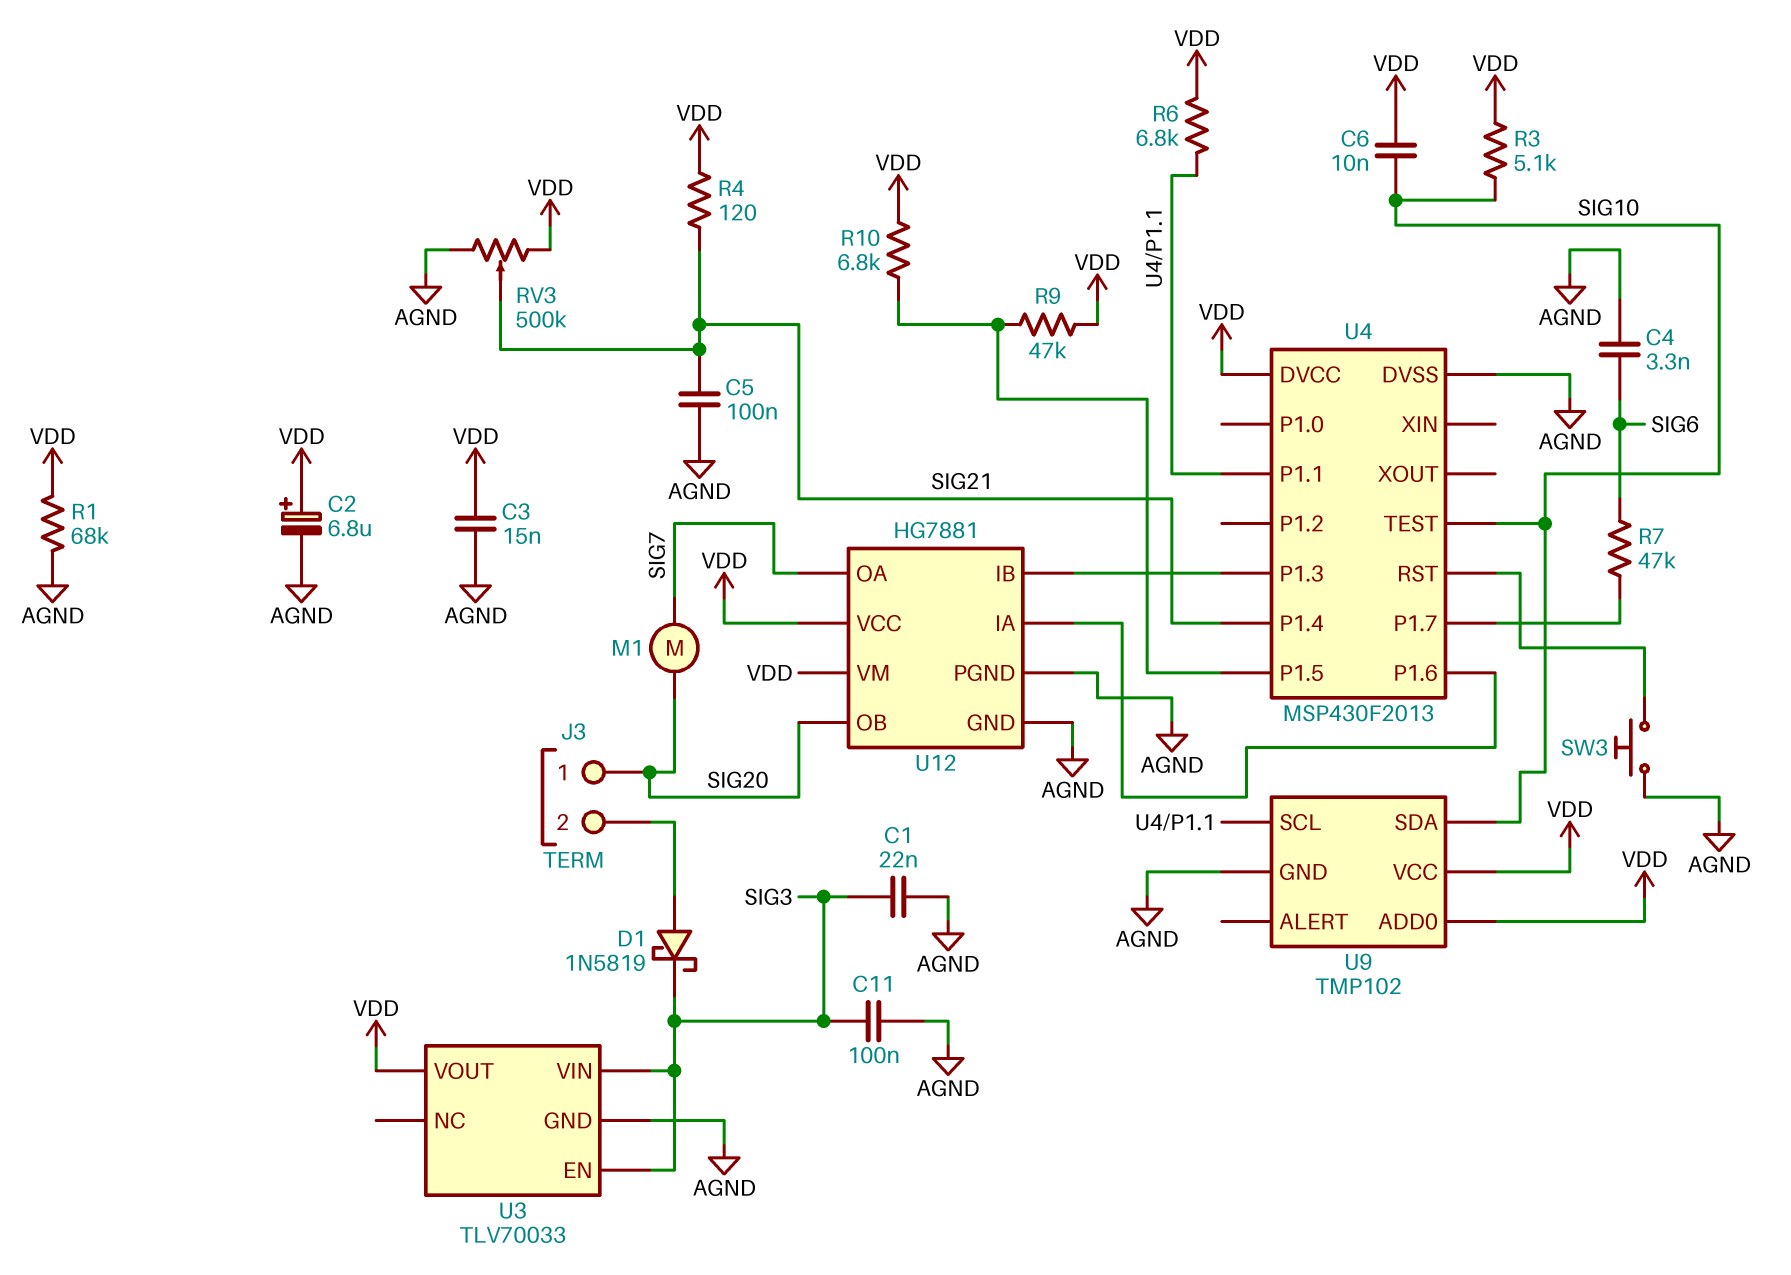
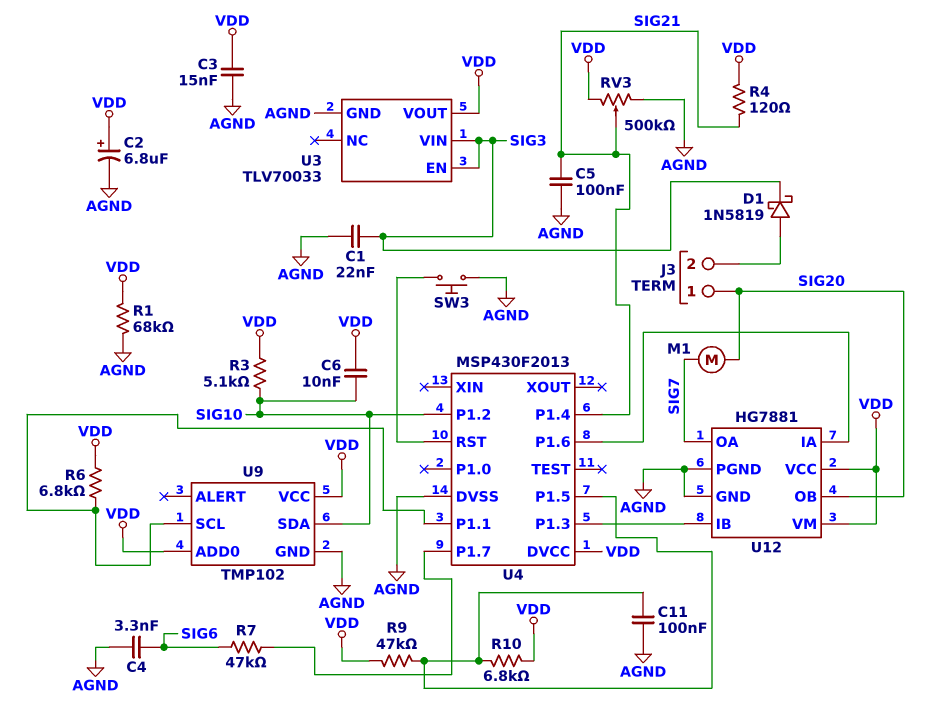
C11: 100nF (AGND, SIG3) -> 100nF (AGND, U4/P1.5)
U4 pin P1.2: none -> SIG10
U4 pin TEST: SIG10 -> none

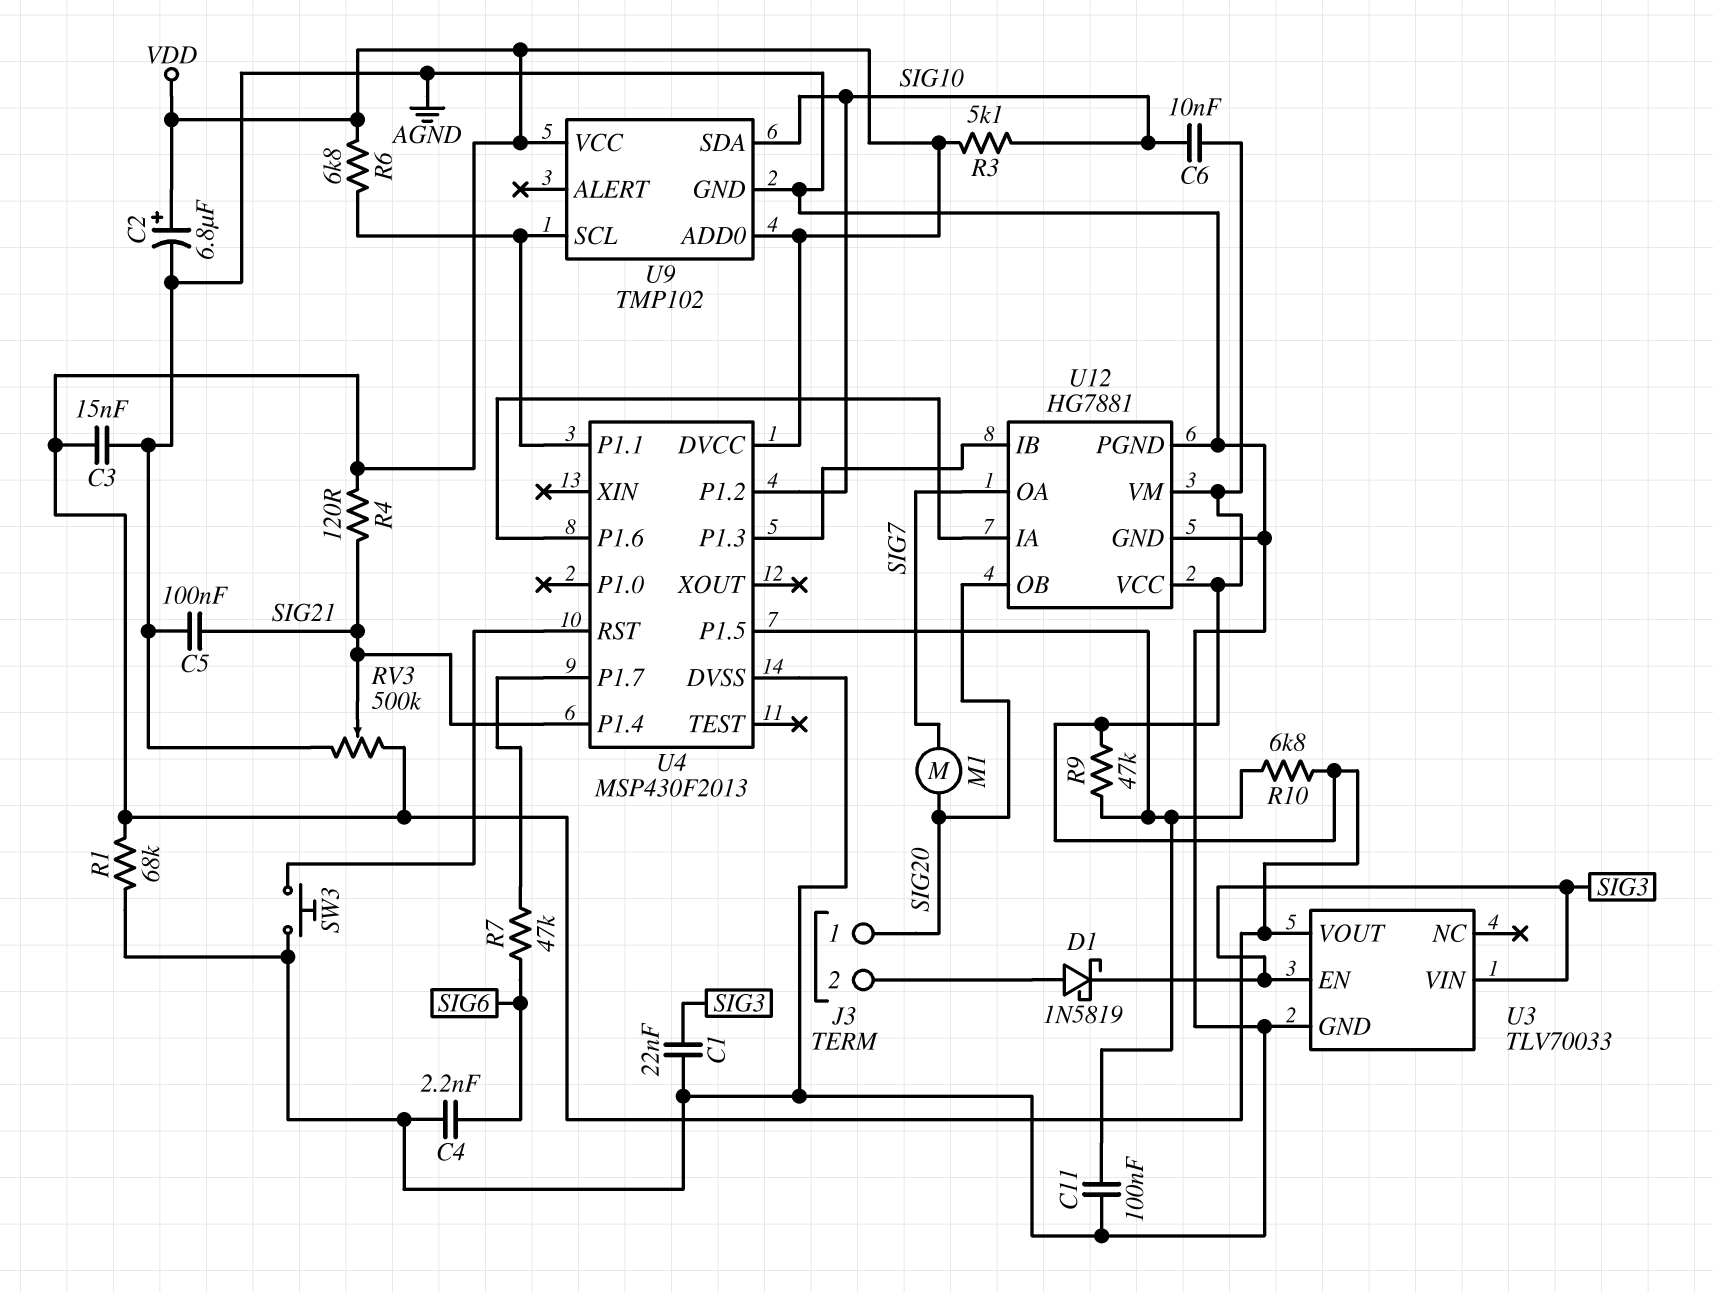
C4: 3.3nF (AGND, SIG6) -> 2.2nF (AGND, SIG6)

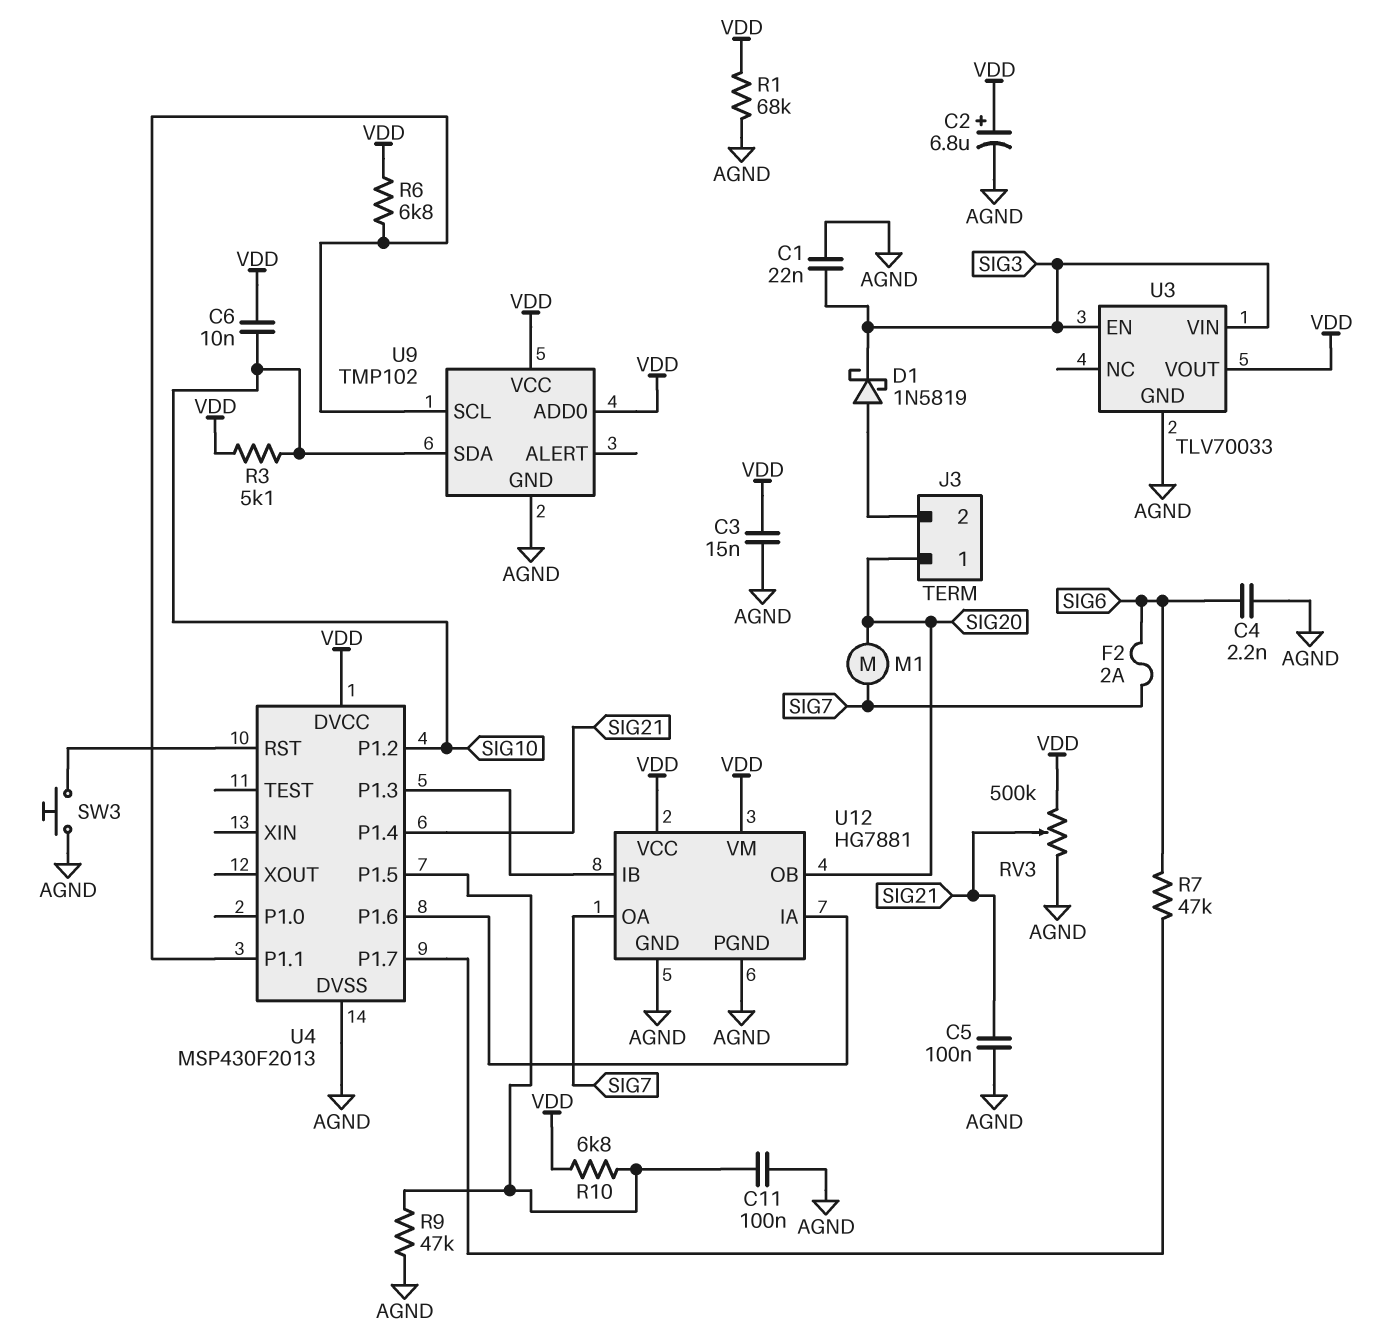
F2: none -> 2A (SIG6, SIG7)
R4: 120 (SIG21, VDD) -> none
R9: 47k (U4/P1.5, VDD) -> 47k (AGND, U4/P1.5)

